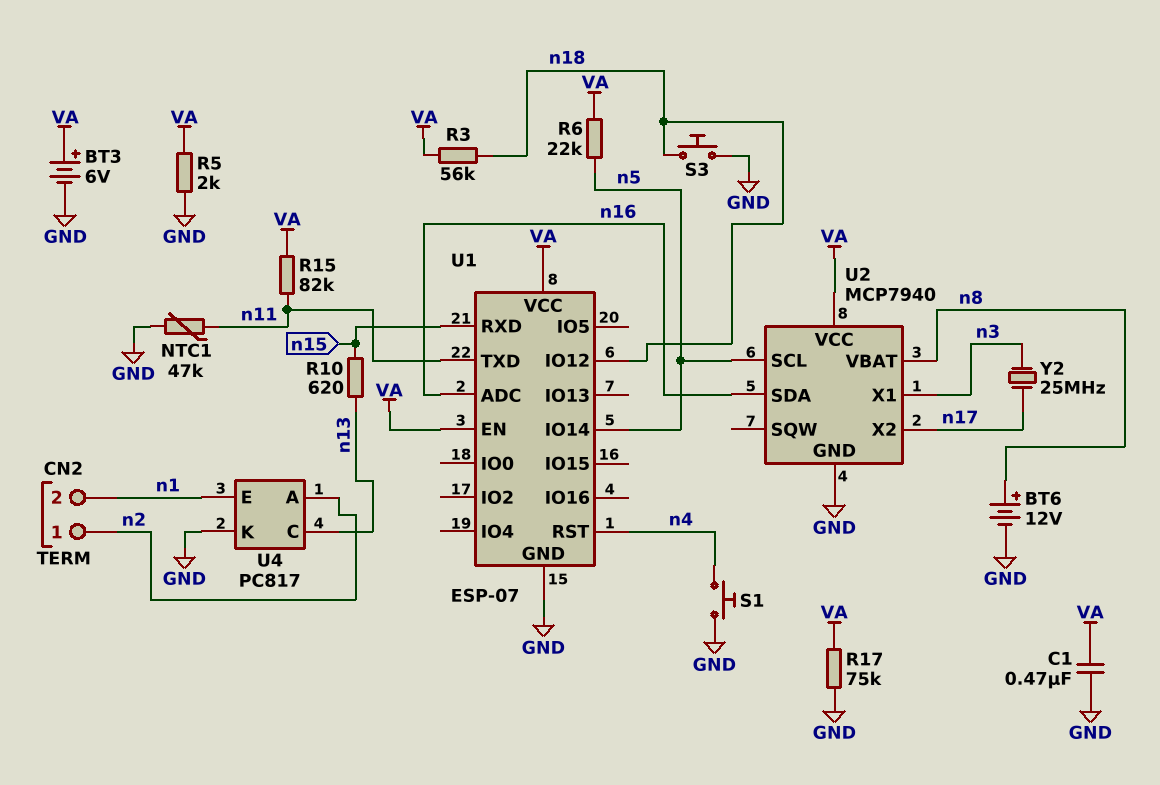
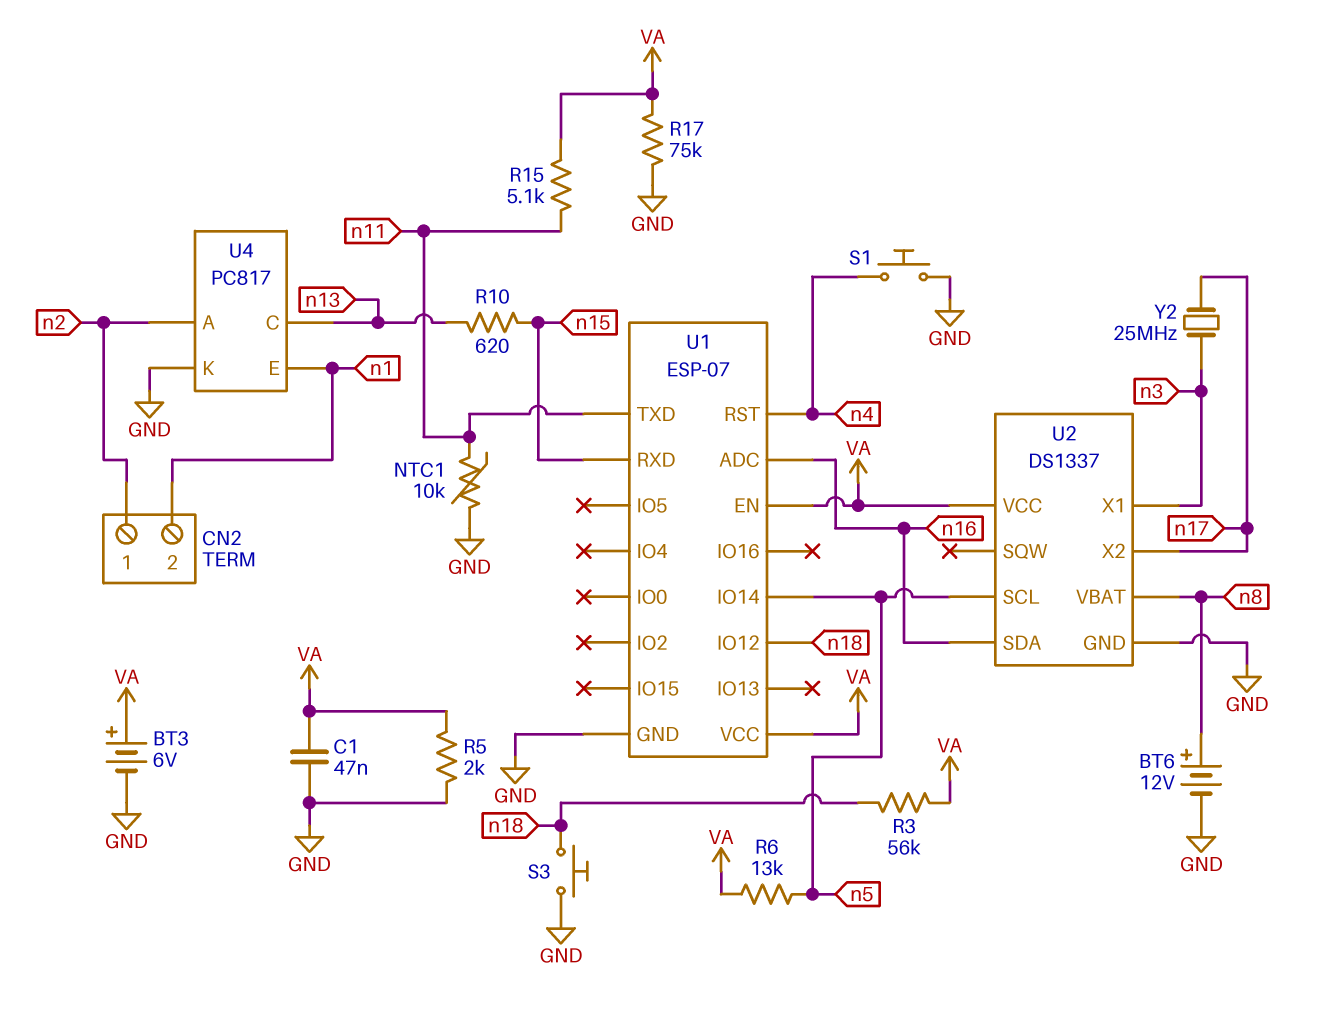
C1: 470nF (GND, VA) -> 47nF (GND, VA)
NTC1: 47k (GND, n11) -> 10k (GND, n11)
R6: 22k (VA, n5) -> 13k (VA, n5)
R15: 82k (VA, n11) -> 5.1k (VA, n11)
U2: MCP7940 -> DS1337

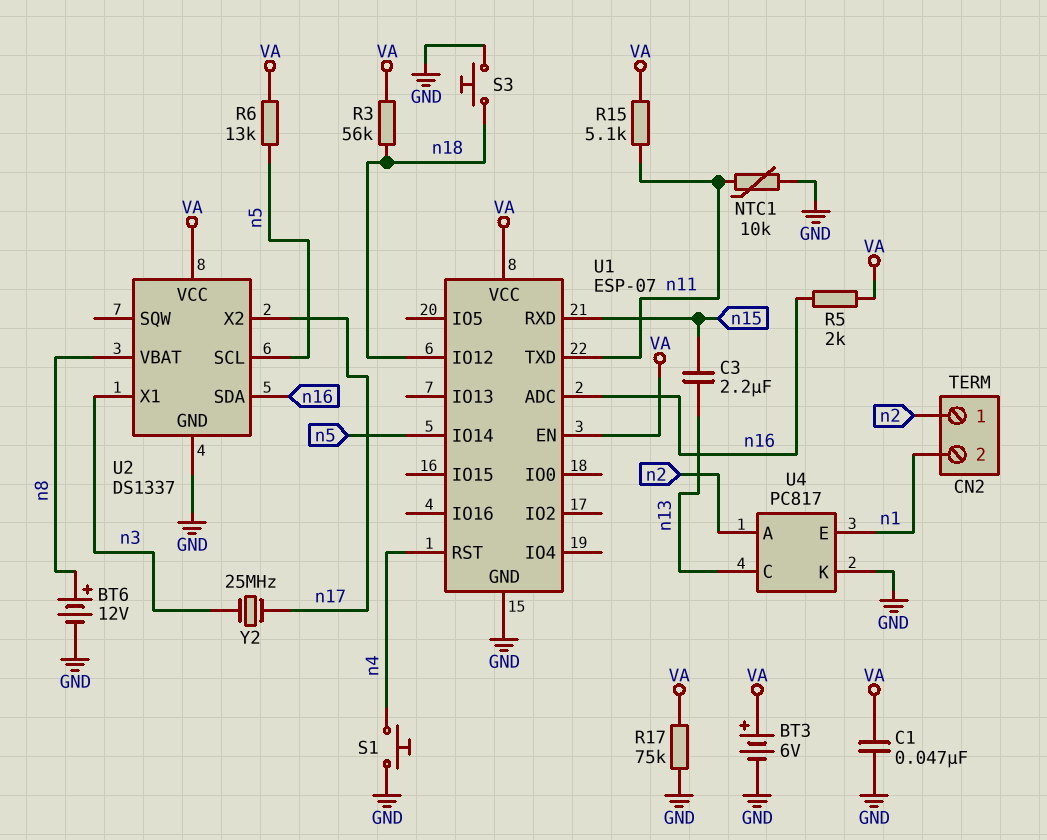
C3: none -> 2.2uF (n13, n15)
R5: 2k (GND, VA) -> 2k (VA, n16)
R10: 620 (n13, n15) -> none

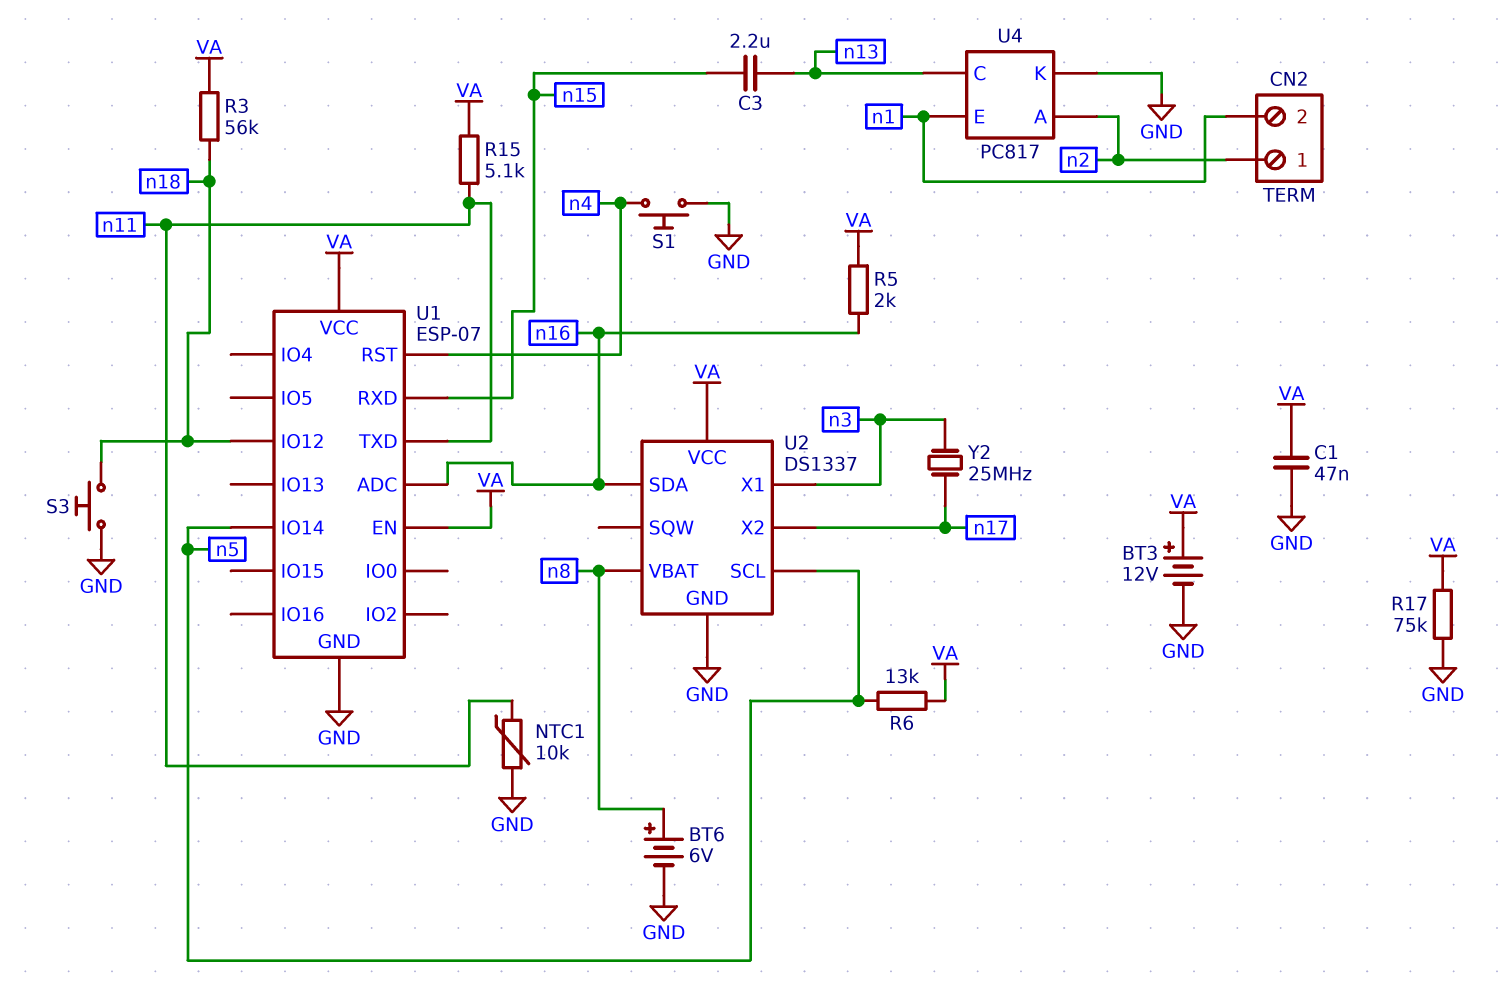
BT3: 6V (plus VA, minus GND) -> 12V (plus VA, minus GND)
BT6: 12V (plus n8, minus GND) -> 6V (plus n8, minus GND)

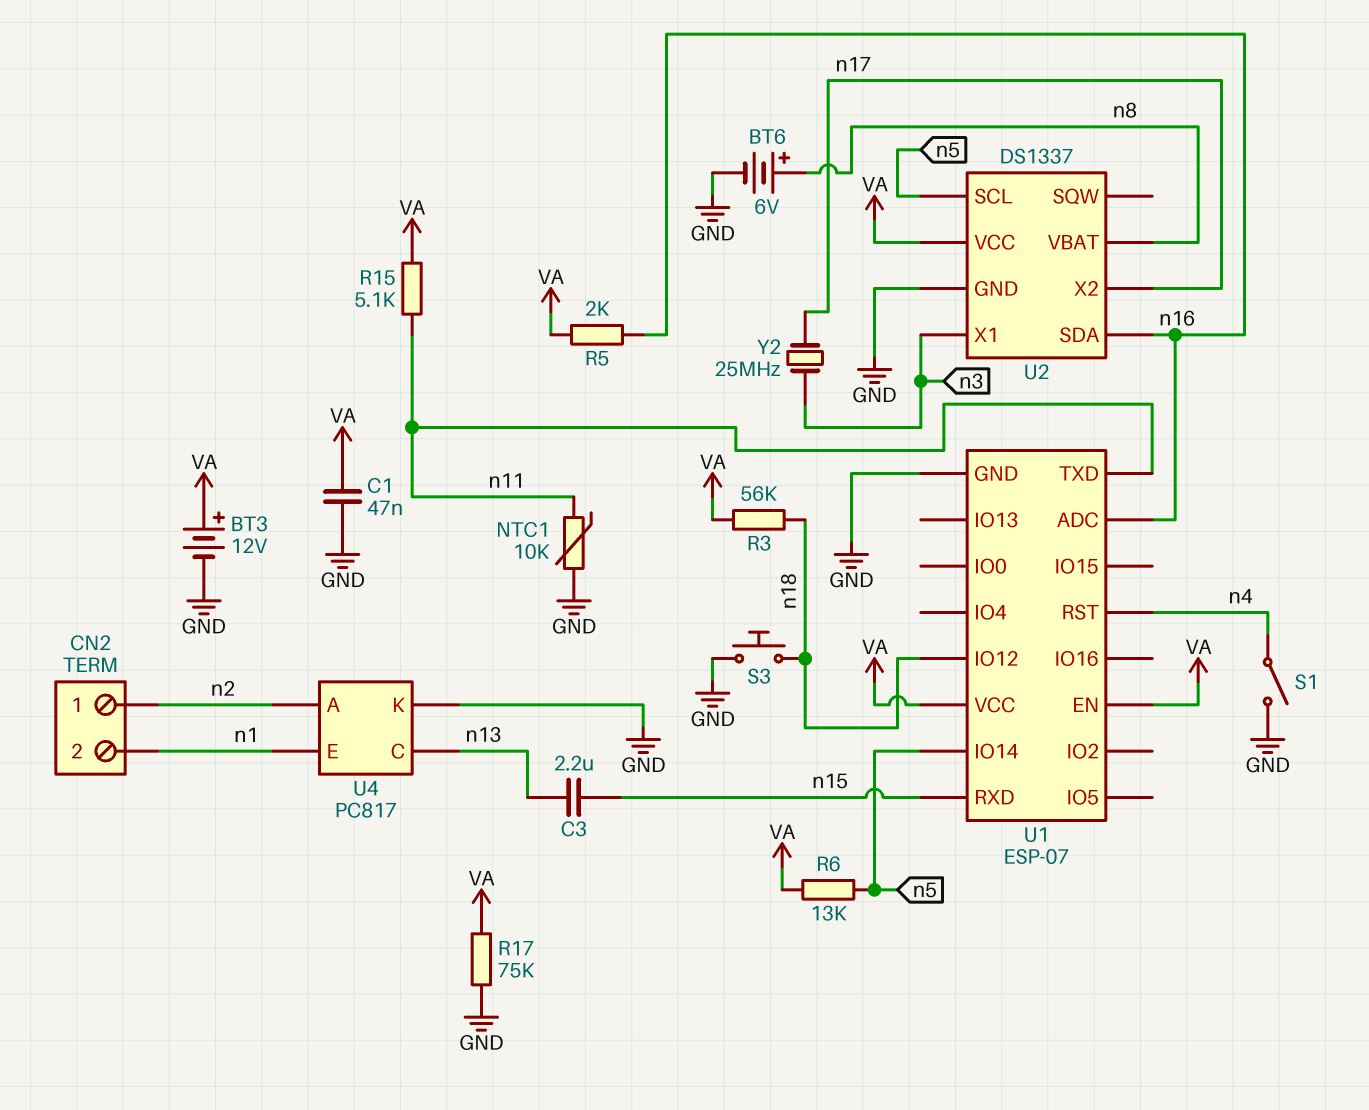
S1: button (GND, n4) -> switch (GND, n4)

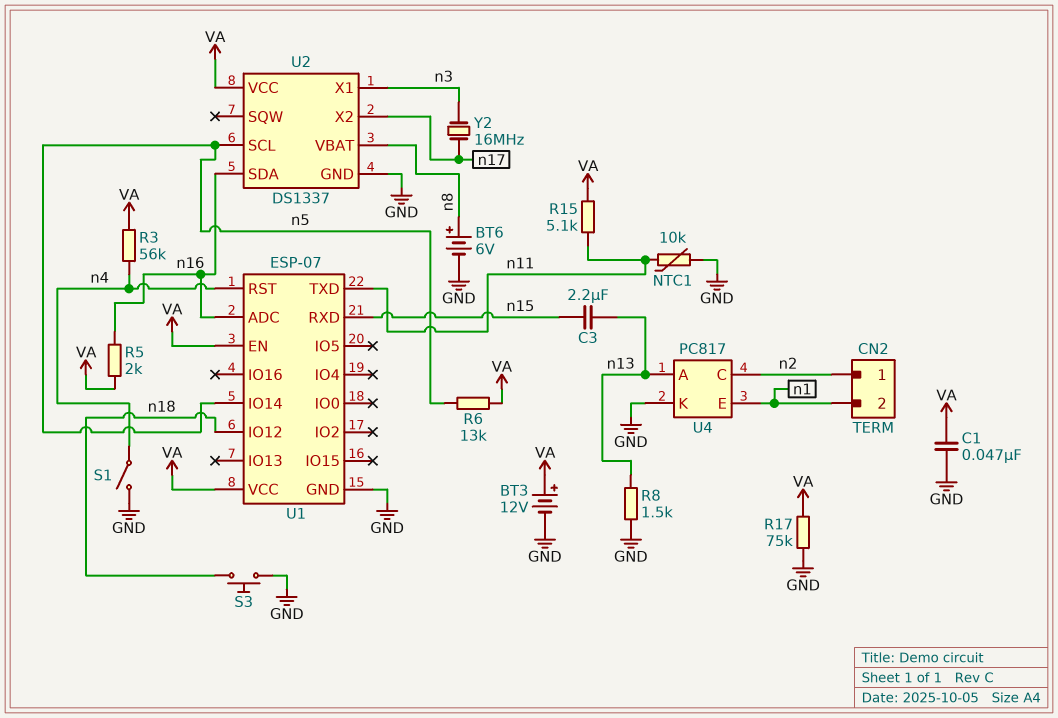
R3: 56k (VA, n18) -> 56k (VA, n4)
R8: none -> 1.5k (GND, n13)
U4 pin A: n2 -> n13
U4 pin C: n13 -> n2
Y2: 25MHz (n3, n17) -> 16MHz (n3, n17)

